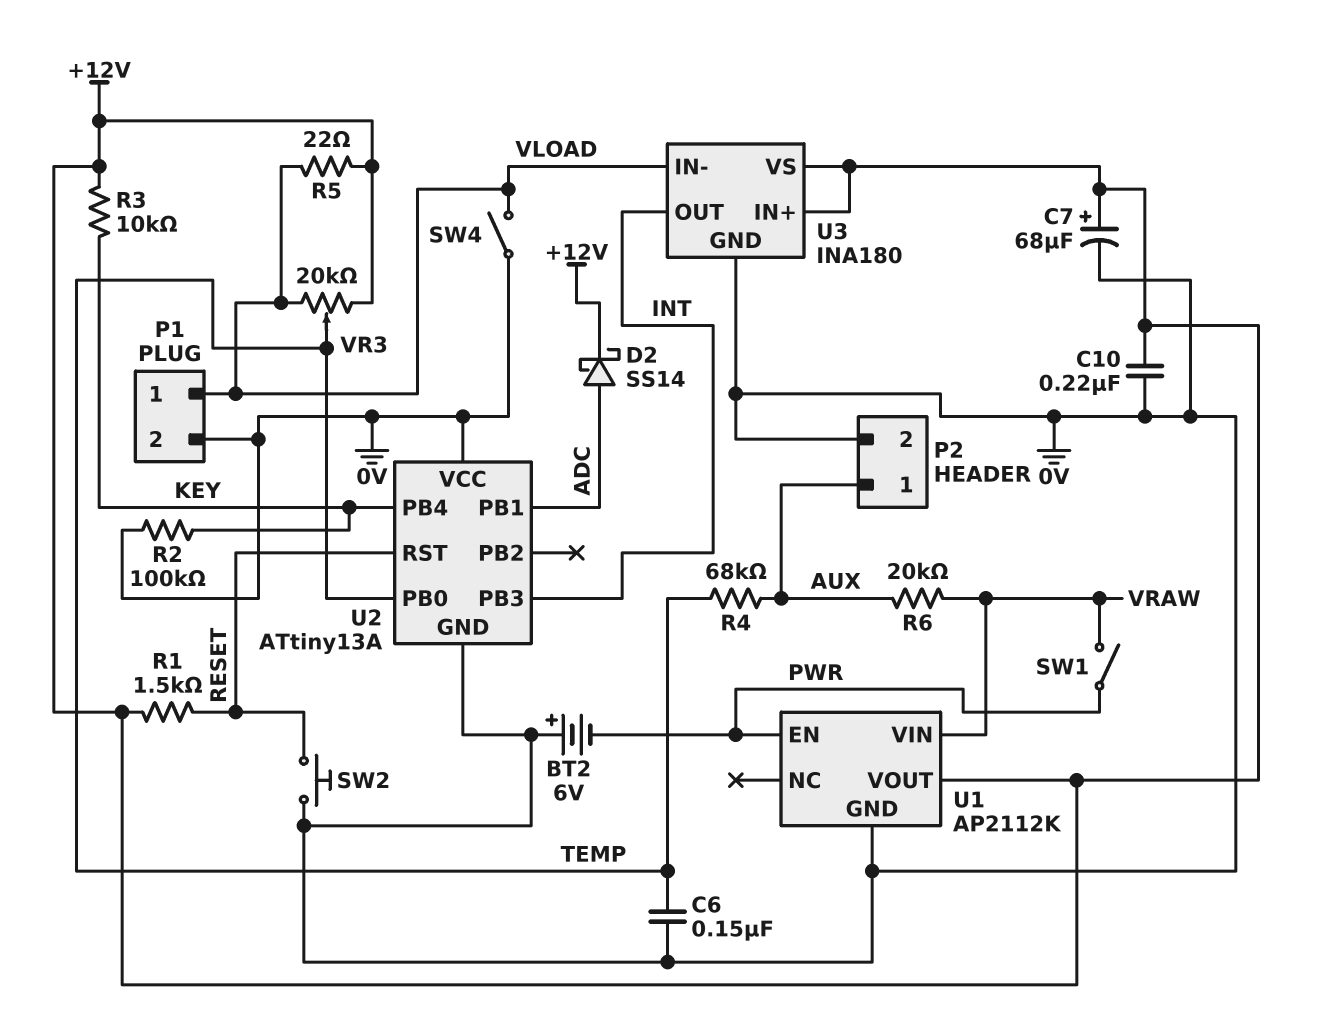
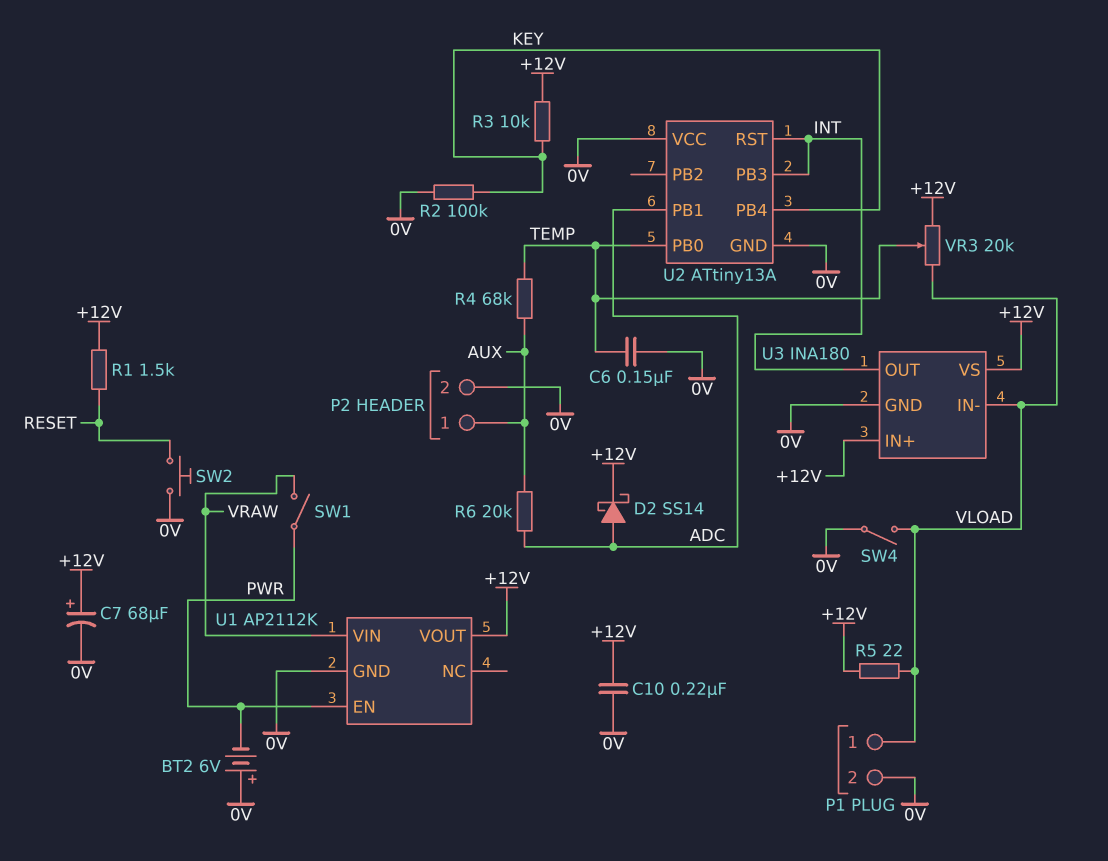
R6: 20k (AUX, VRAW) -> 20k (ADC, AUX)
U2 pin RST: RESET -> INT

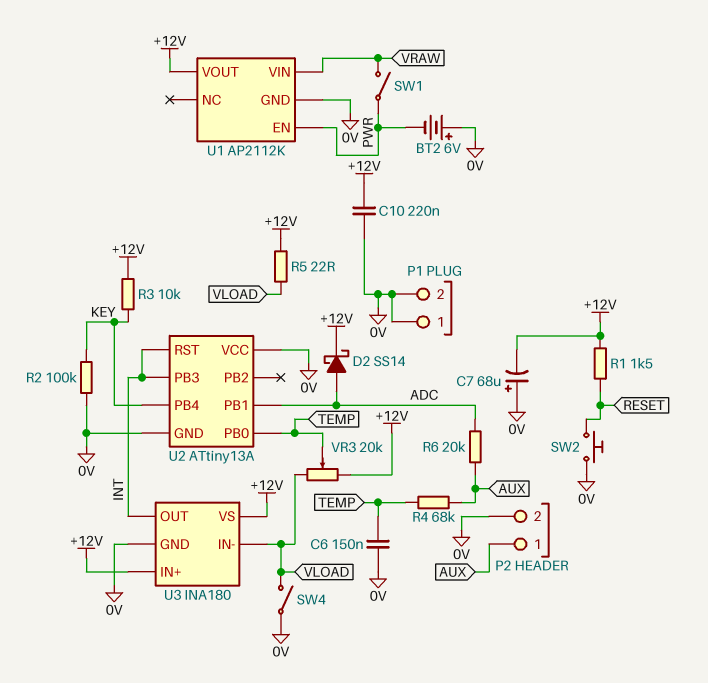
C7: 68uF (plus +12V, minus 0V) -> 68uF (plus 0V, minus +12V)
P1 pin 1: VLOAD -> 0V

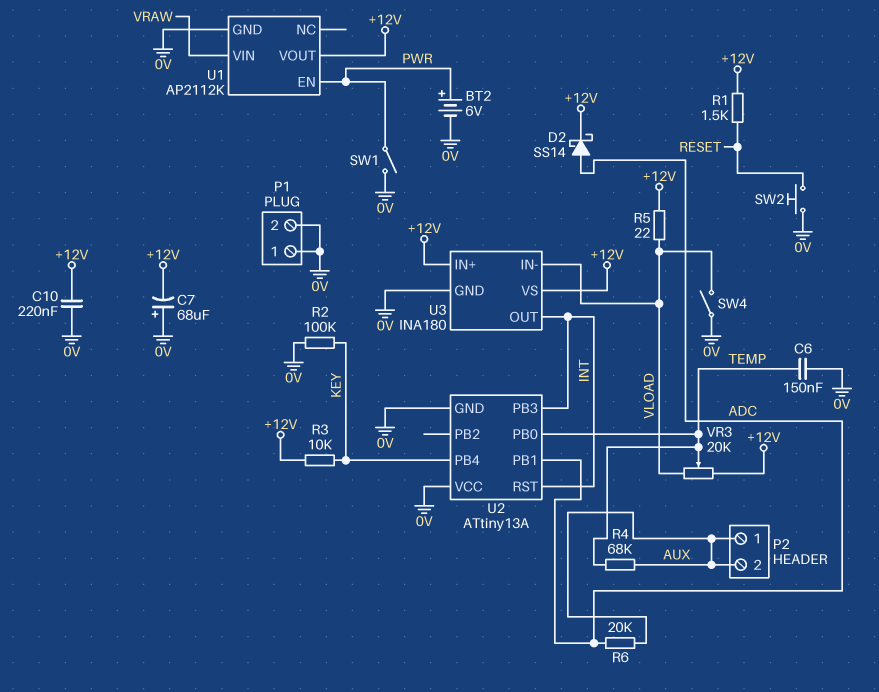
BT2: 6V (plus 0V, minus PWR) -> 6V (plus PWR, minus 0V)
P2 pin 2: 0V -> AUX
SW1: switch (PWR, VRAW) -> switch (0V, PWR)

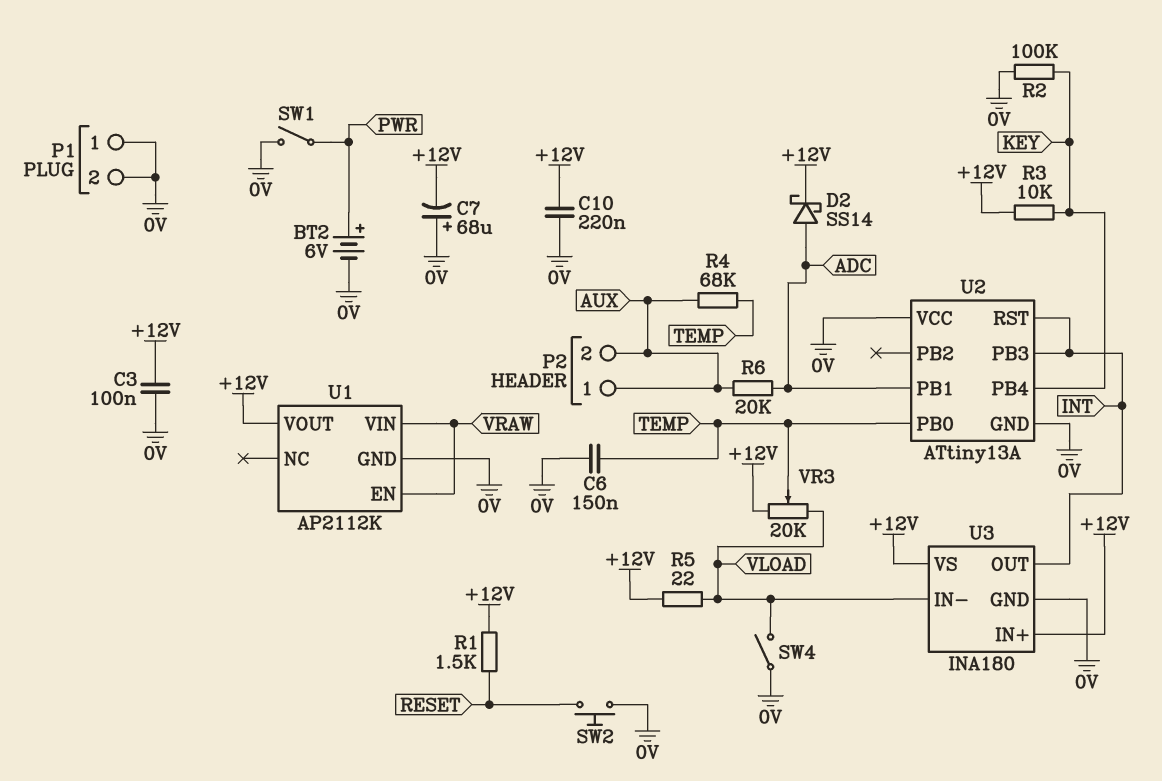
C3: none -> 100nF (+12V, 0V)
U1 pin EN: PWR -> VRAW

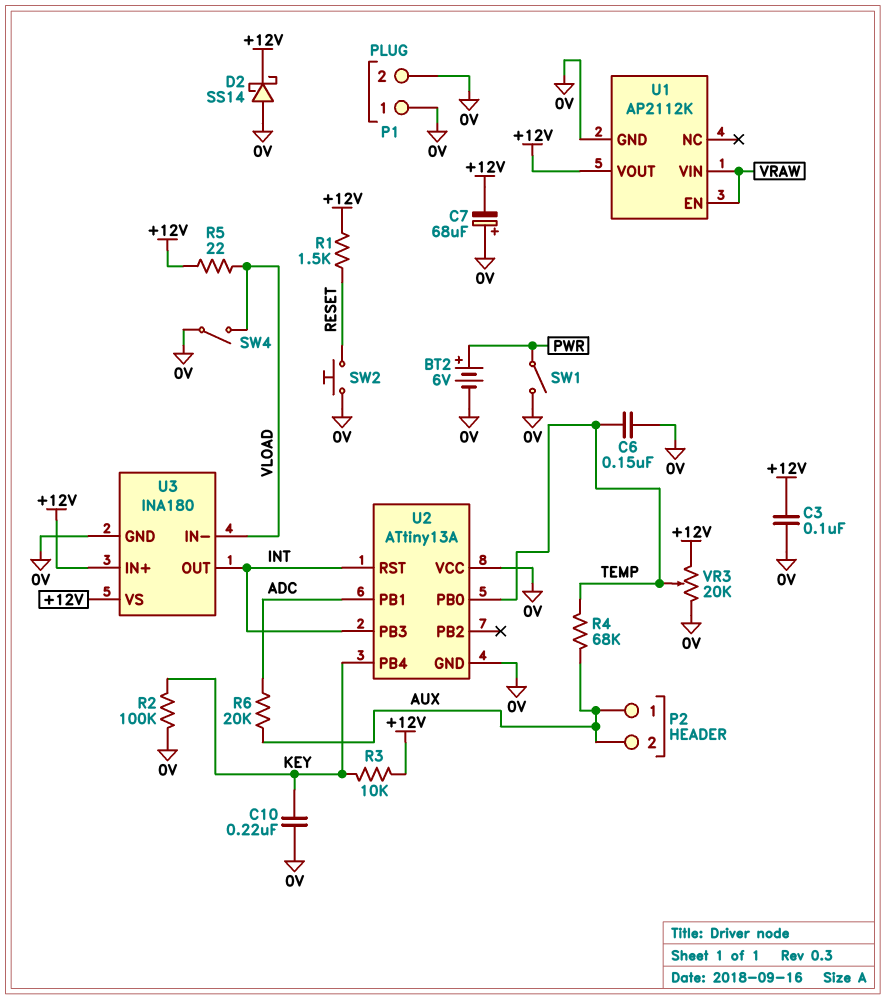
C10: 220nF (+12V, 0V) -> 220nF (0V, KEY)
D2: schottky SS14 (A ADC, K +12V) -> schottky SS14 (A 0V, K +12V)
VR3: 20k (+12V, VLOAD, wiper TEMP) -> 20k (+12V, 0V, wiper TEMP)

